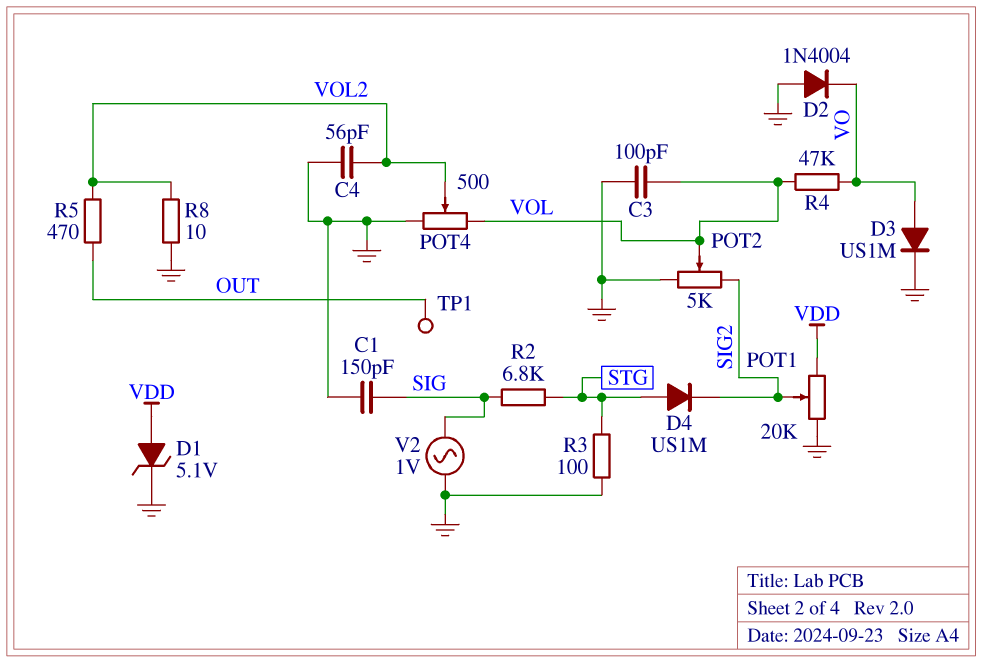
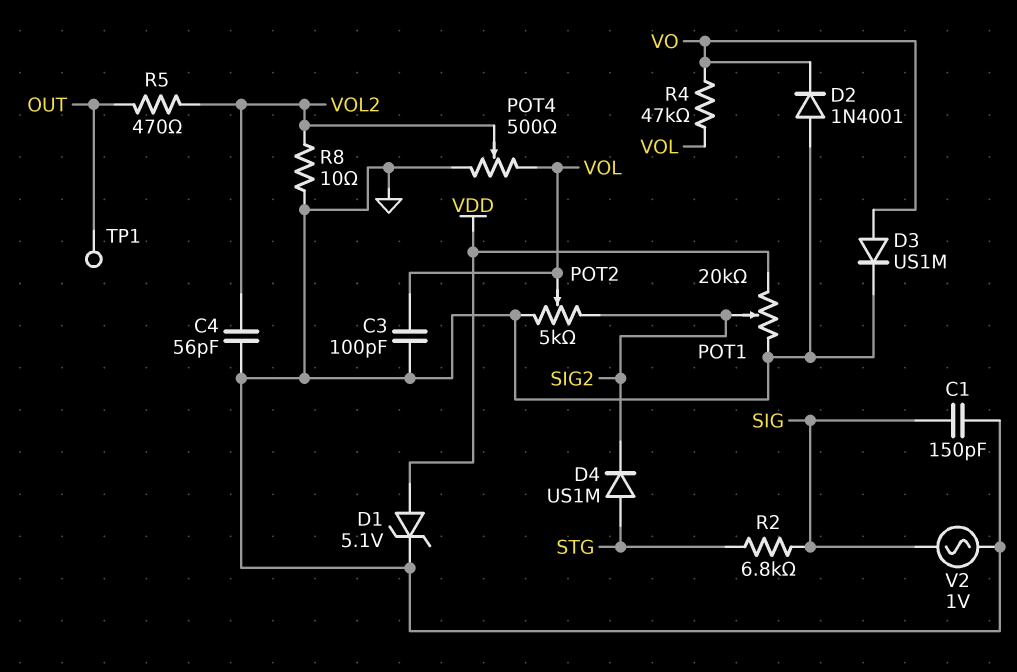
D2: diode 1N4004 (A GND, K VO) -> diode 1N4001 (A GND, K VO)
R3: 100 (GND, STG) -> none

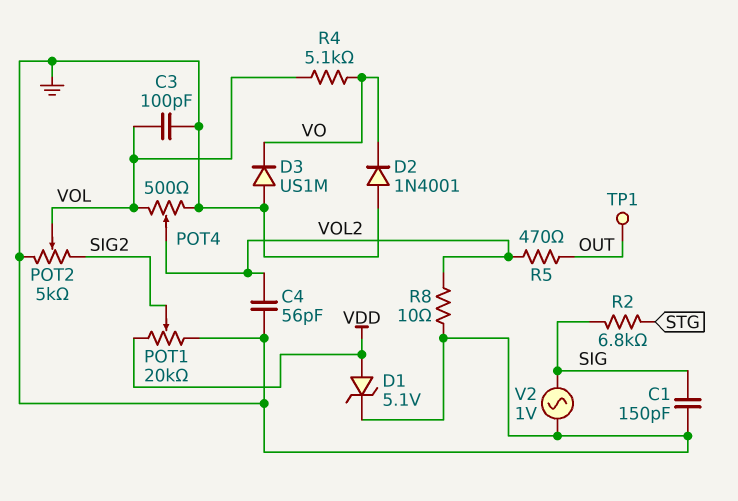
D3: diode US1M (A VO, K GND) -> diode US1M (A GND, K VO)
D4: diode US1M (A STG, K SIG2) -> none
R4: 47k (VO, VOL) -> 5.1k (VO, VOL)

